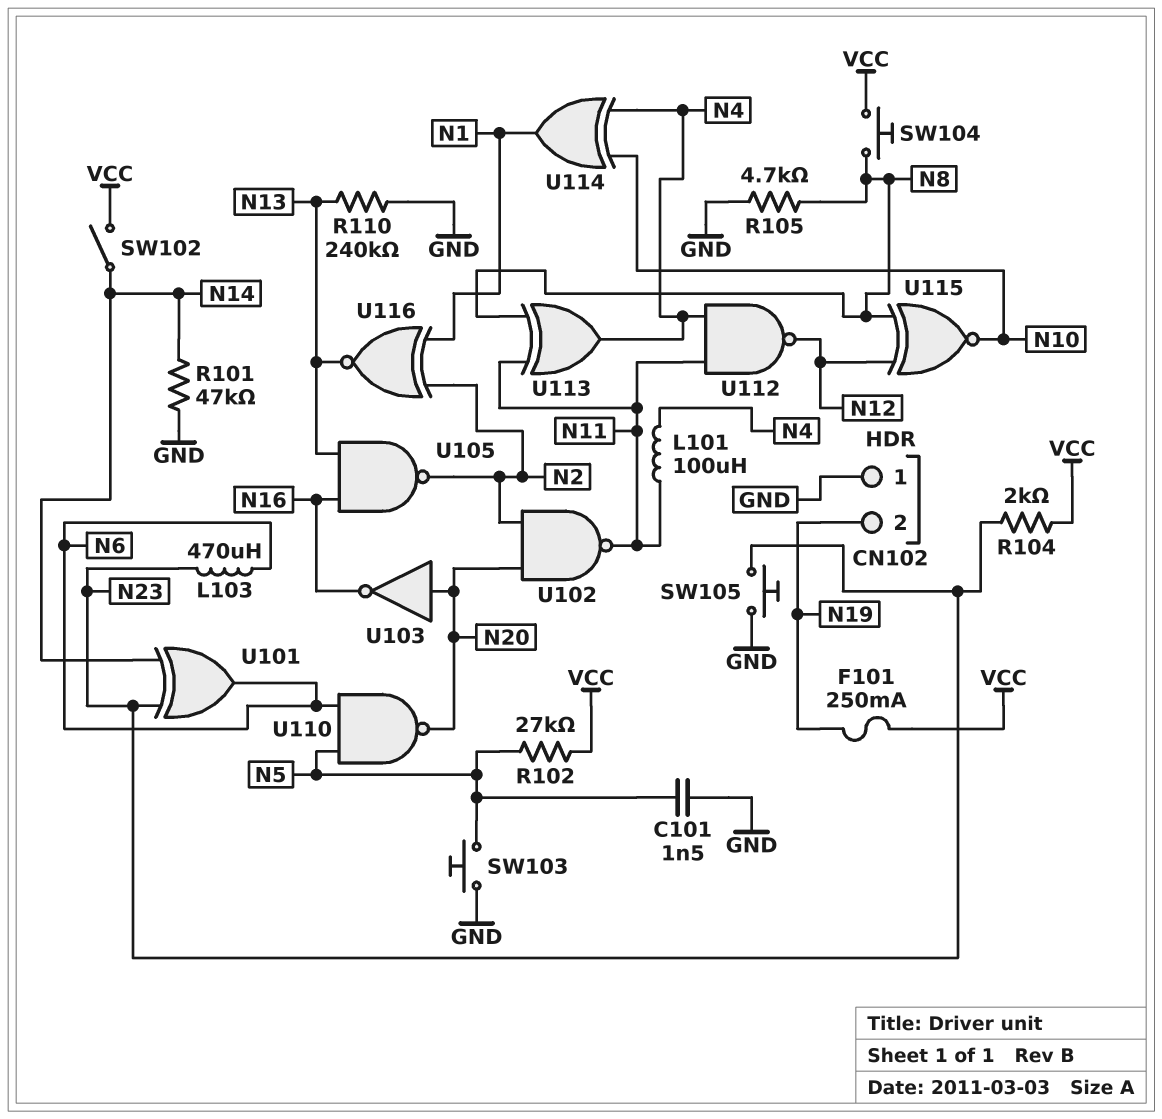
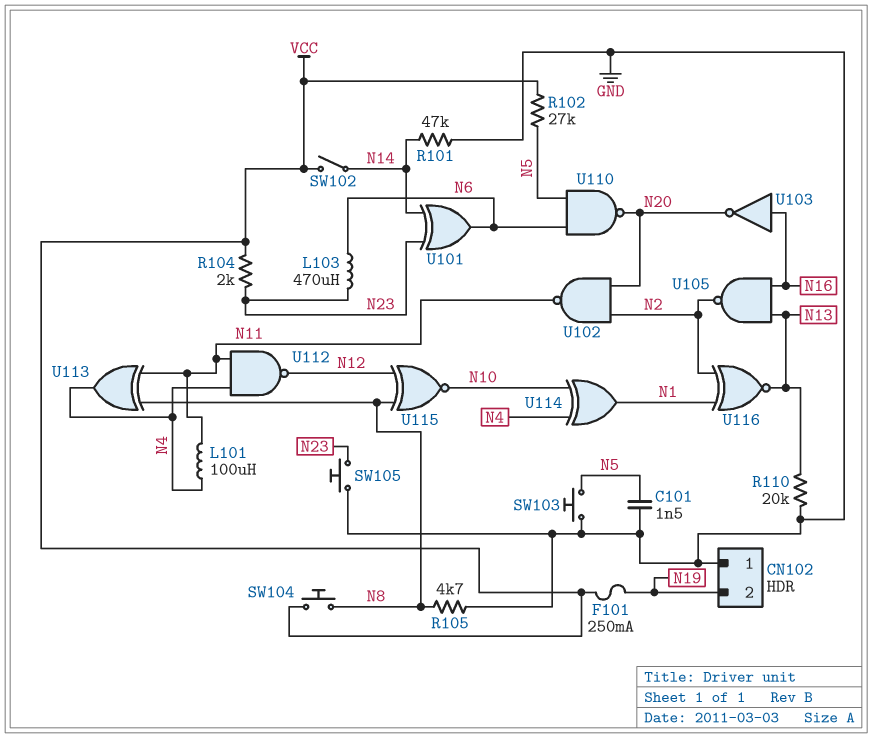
R110: 240k (GND, N13) -> 20k (GND, N13)
U103: NOT (in N20, out N16) -> NOT (in N16, out N20)

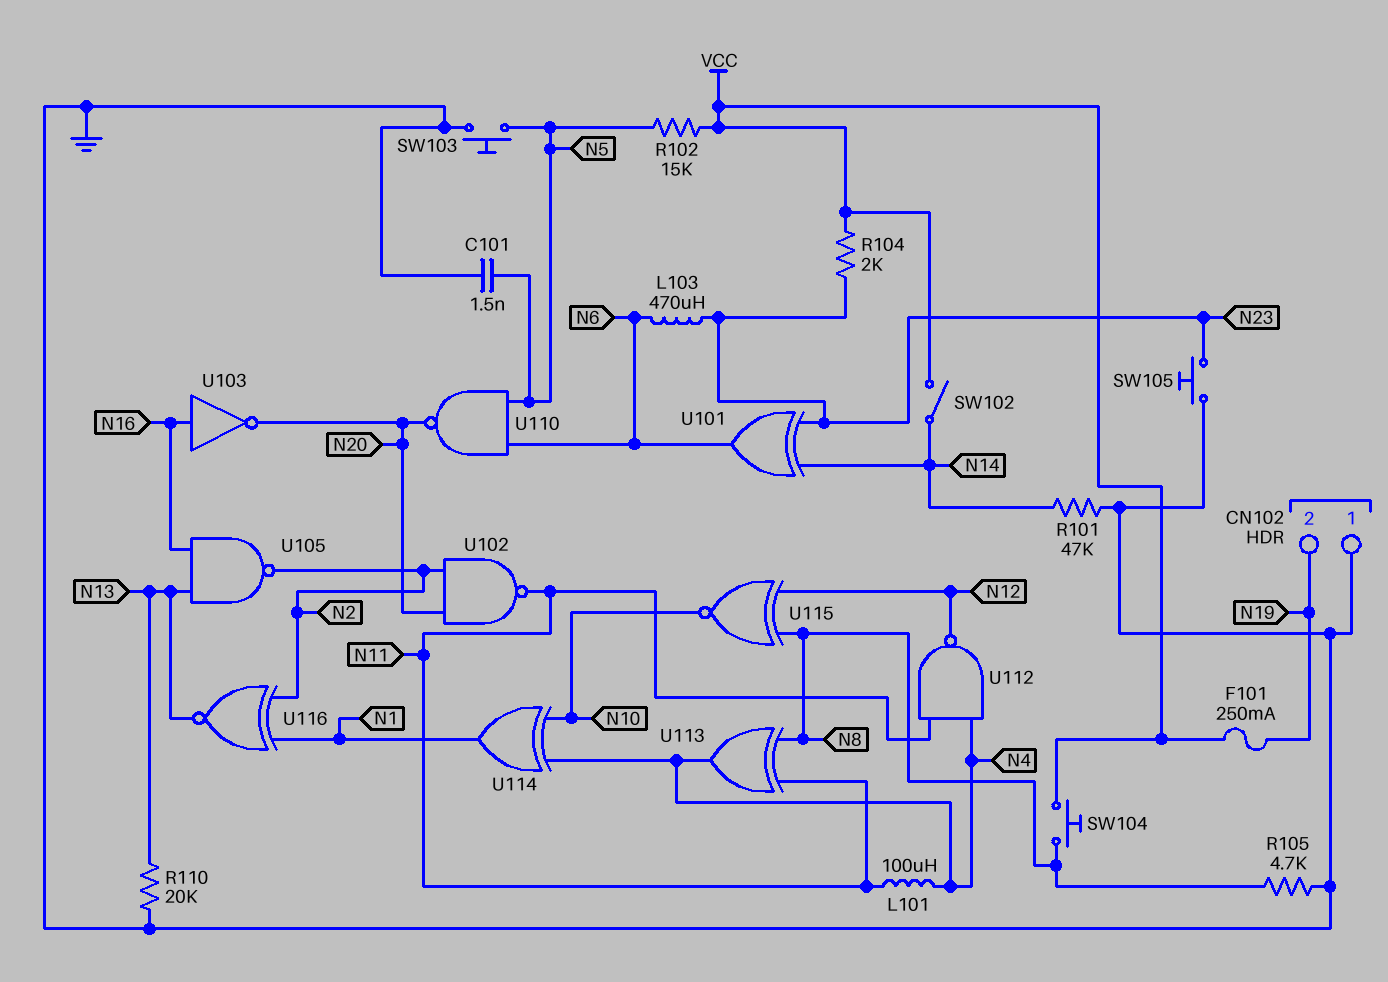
R102: 27k (N5, VCC) -> 15k (N5, VCC)

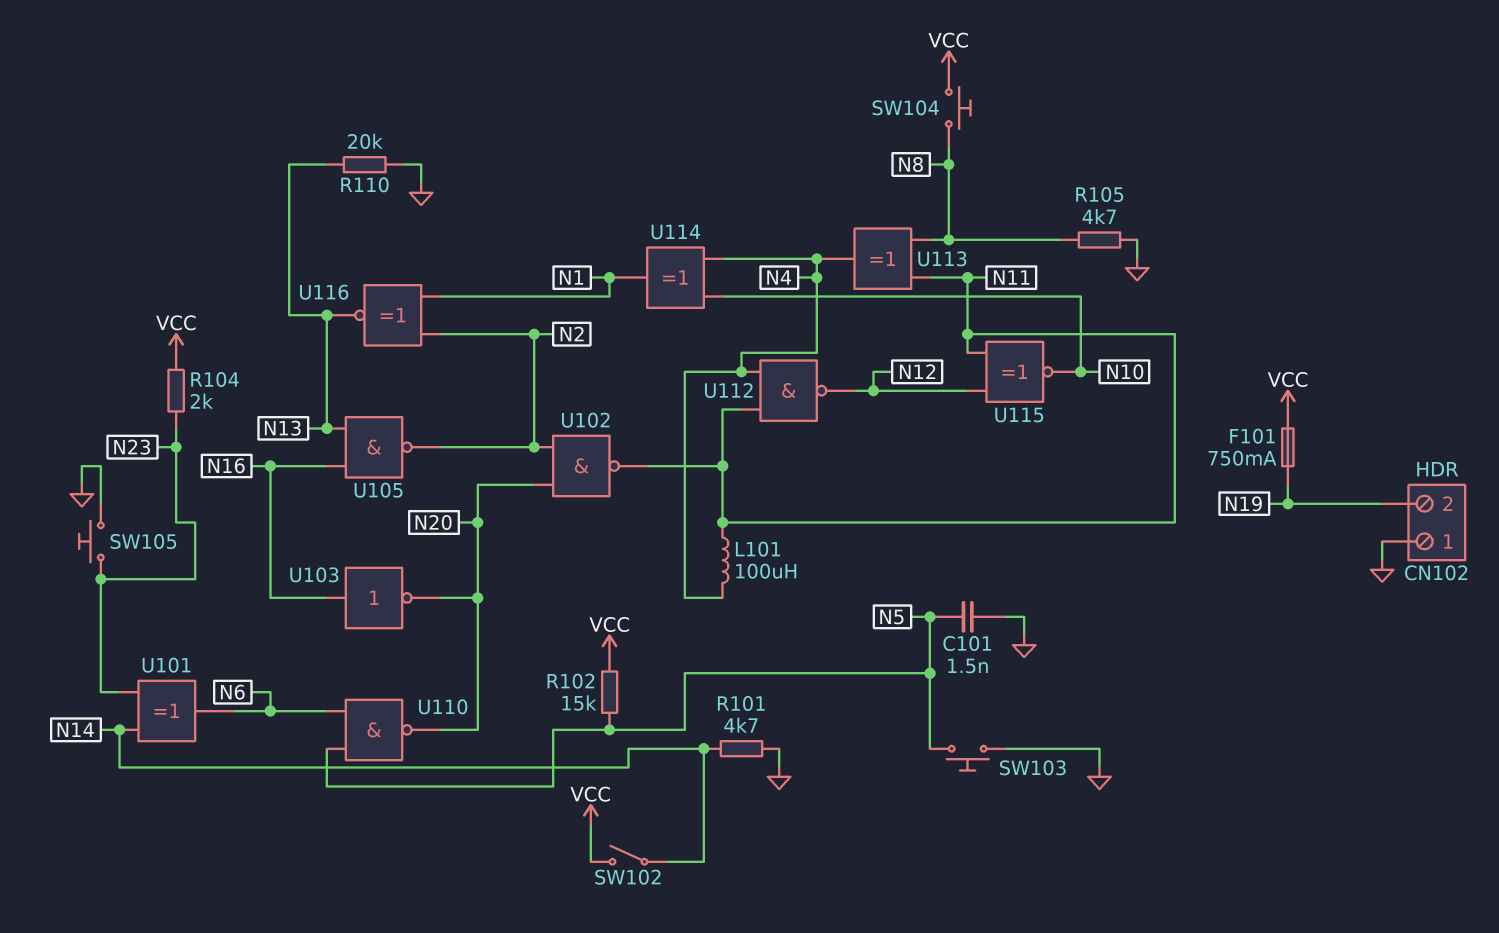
F101: 250mA (N19, VCC) -> 750mA (N19, VCC)
L103: 470uH (N6, N23) -> none
R101: 47k (GND, N14) -> 4.7k (GND, N14)
U115: XNOR (in N8, in N12, out N10) -> XNOR (in N11, in N12, out N10)

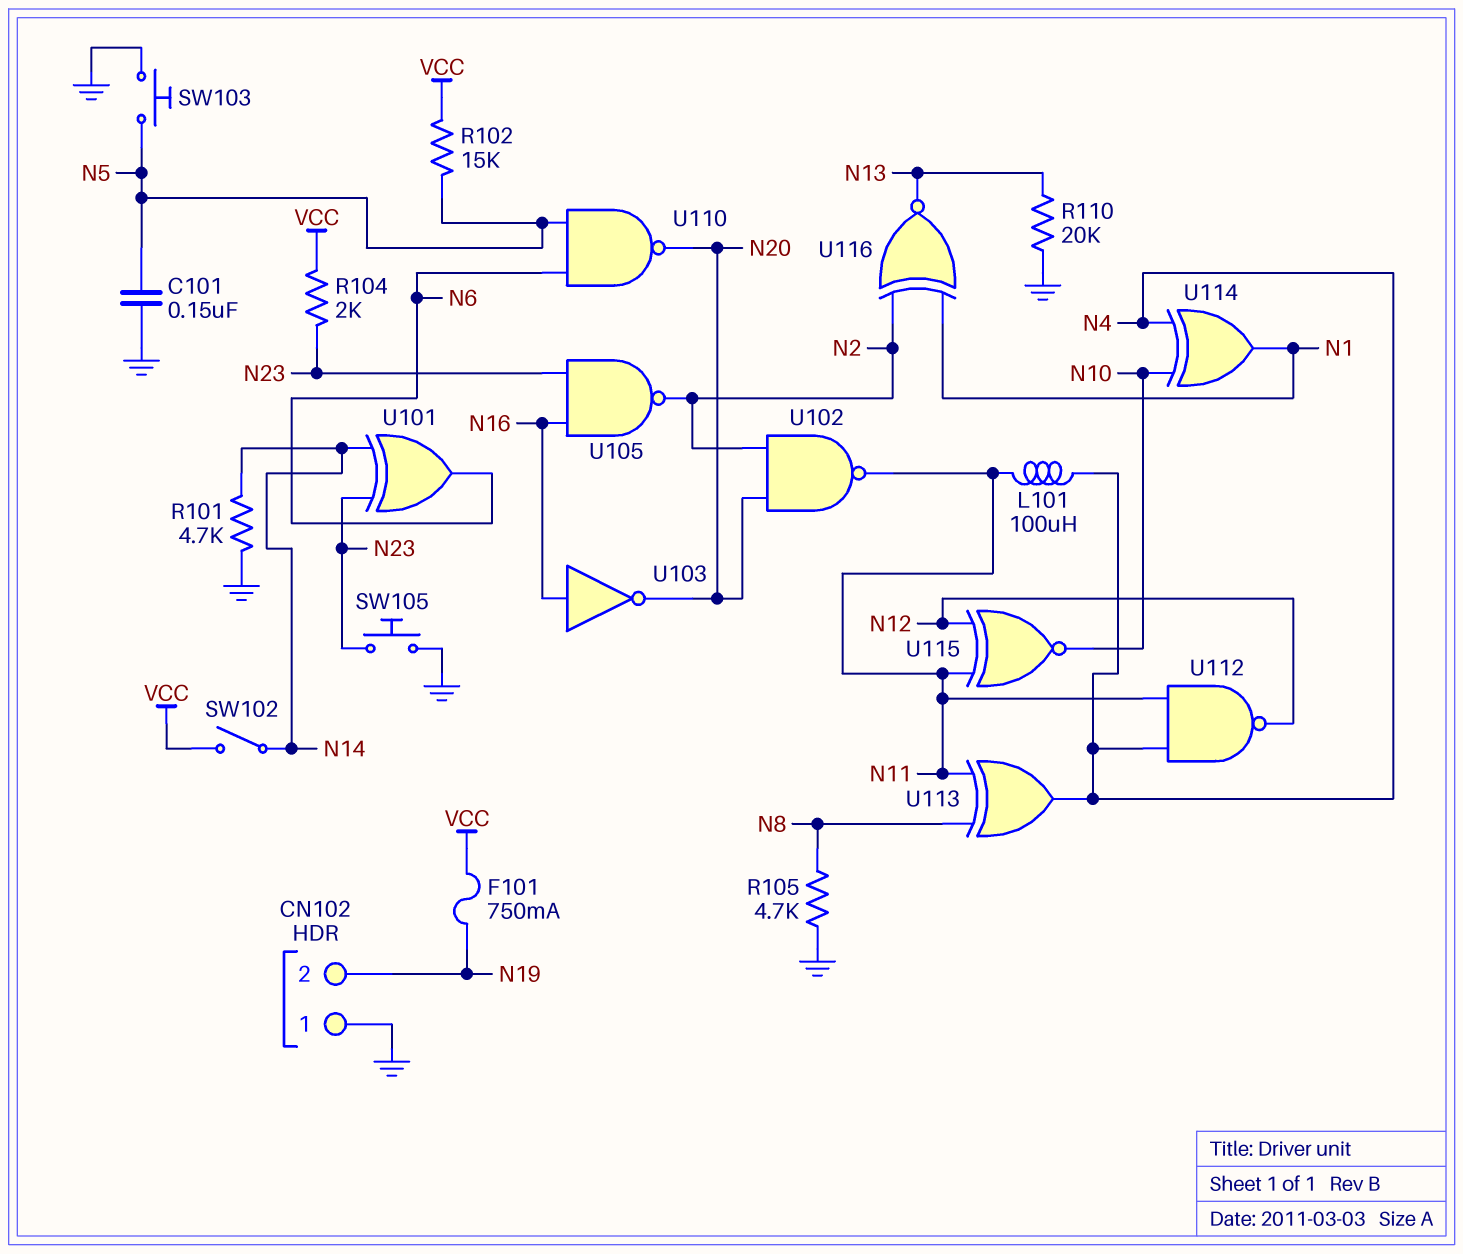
C101: 1.5nF (GND, N5) -> 150nF (GND, N5)
SW104: button (N8, VCC) -> none
U105: NAND (in N13, in N16, out N2) -> NAND (in N16, in N23, out N2)

